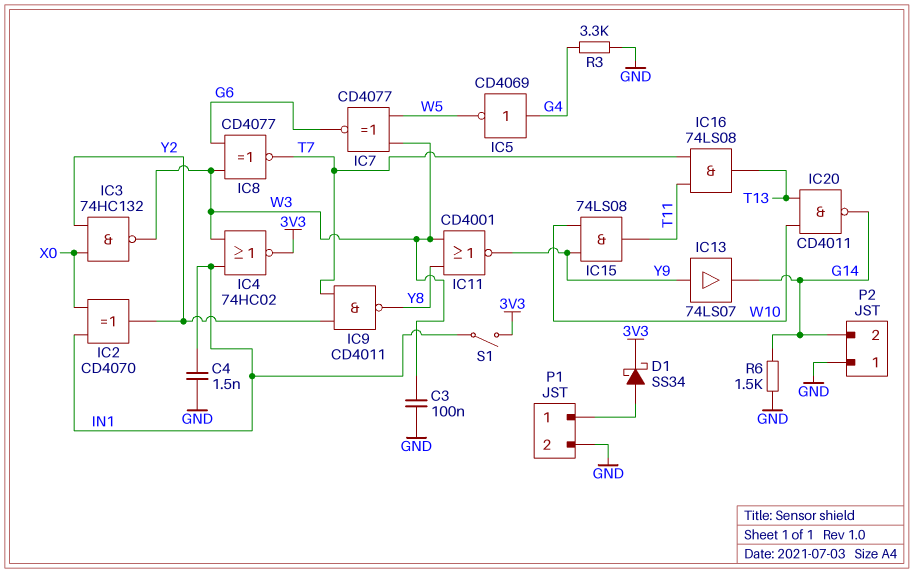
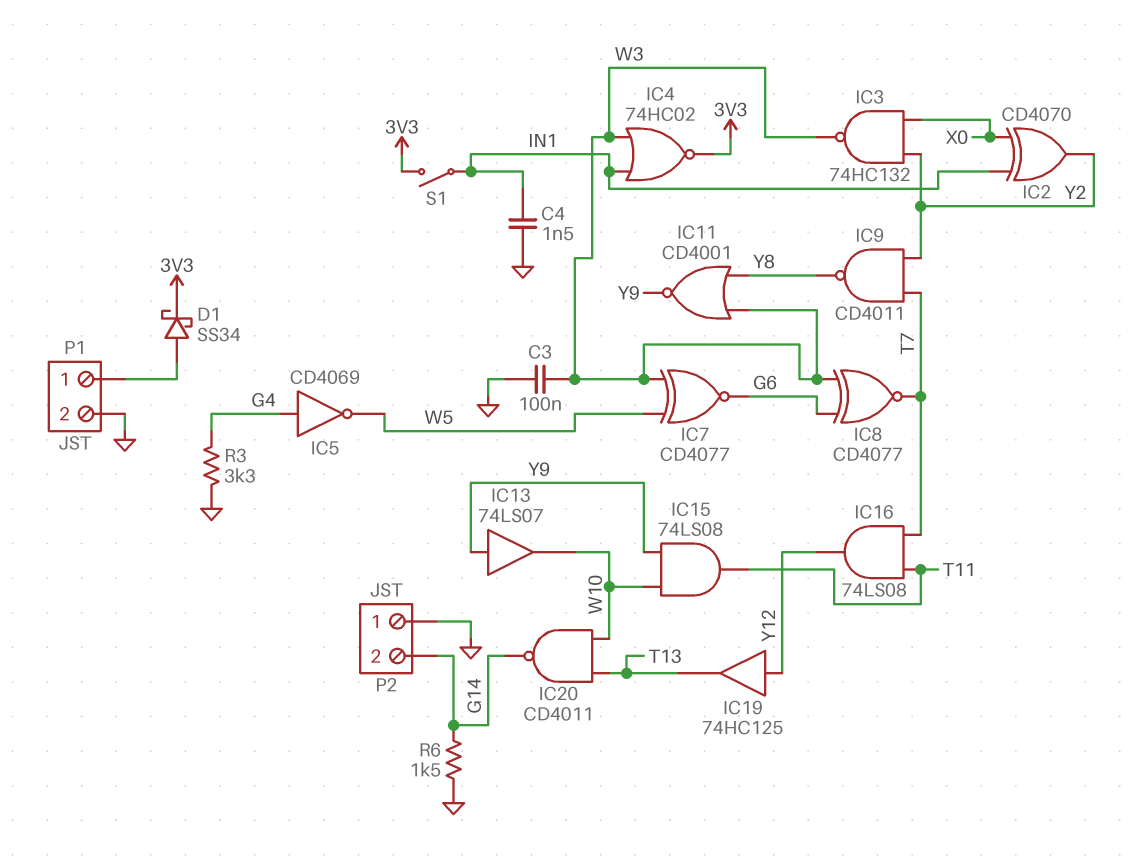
IC13: buffer 74LS07 (in Y9, out G14) -> buffer 74LS07 (in Y9, out W10)
IC16: AND 74LS08 (in T7, in T11, out T13) -> AND 74LS08 (in T7, in T11, out Y12)
IC19: none -> buffer 74HC125 (in Y12, out T13)

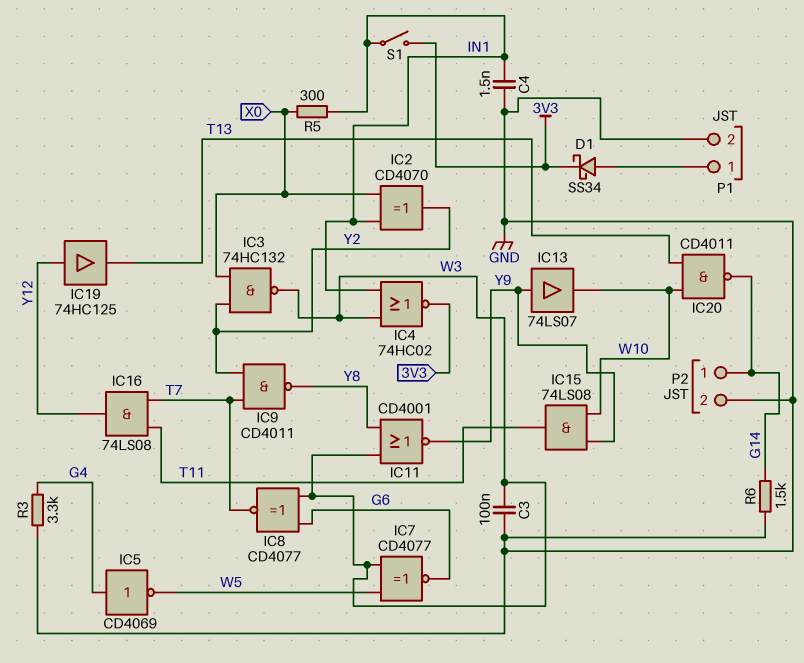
P2 pin 1: GND -> G14
P2 pin 2: G14 -> GND
R5: none -> 300 (IN1, X0)

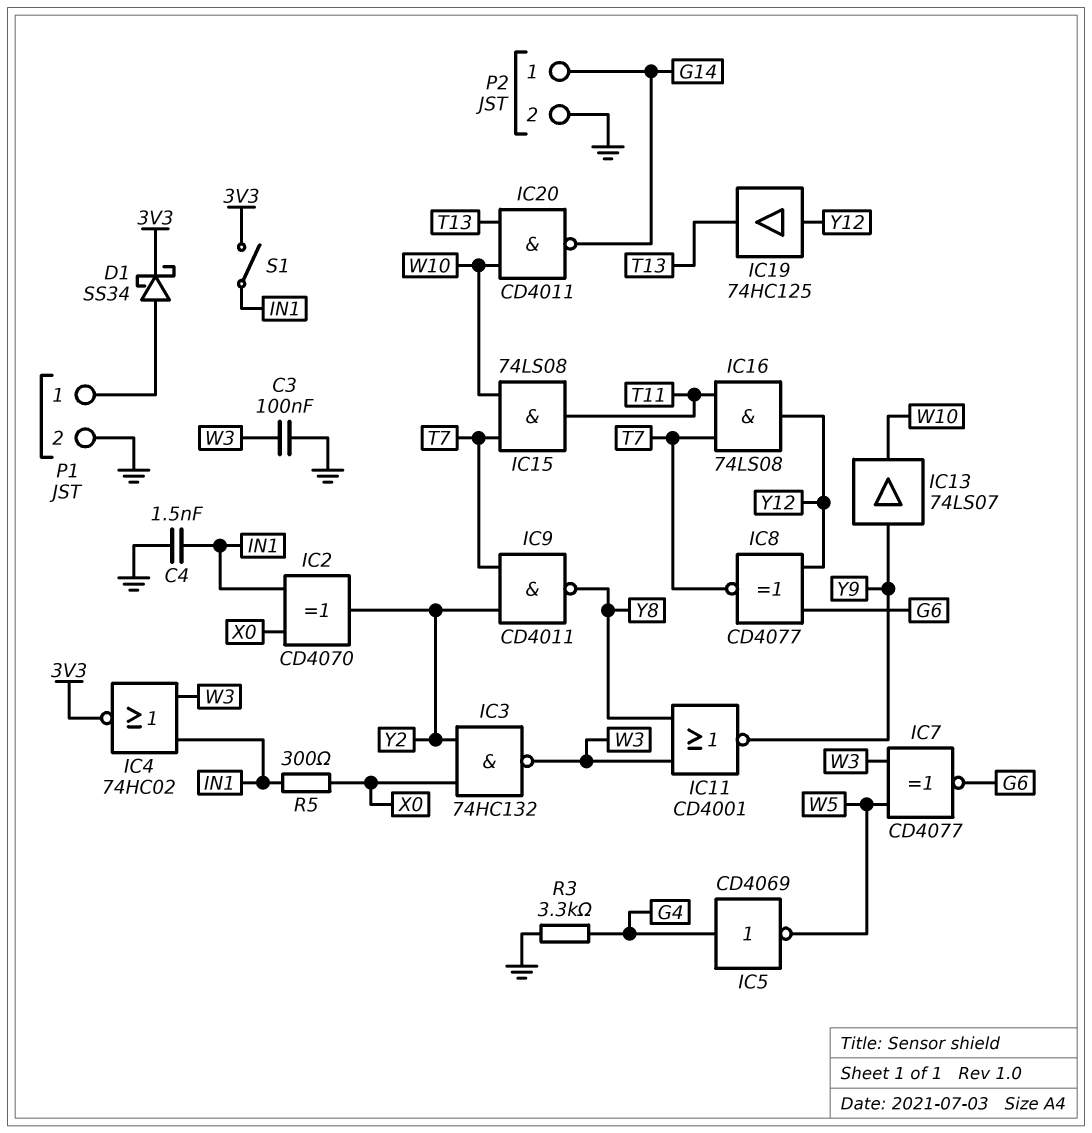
IC8: XNOR CD4077 (in G6, in W3, out T7) -> XNOR CD4077 (in G6, in Y12, out T7)
IC15: AND 74LS08 (in W10, in Y9, out T11) -> AND 74LS08 (in T7, in W10, out T11)
R6: 1.5k (G14, GND) -> none

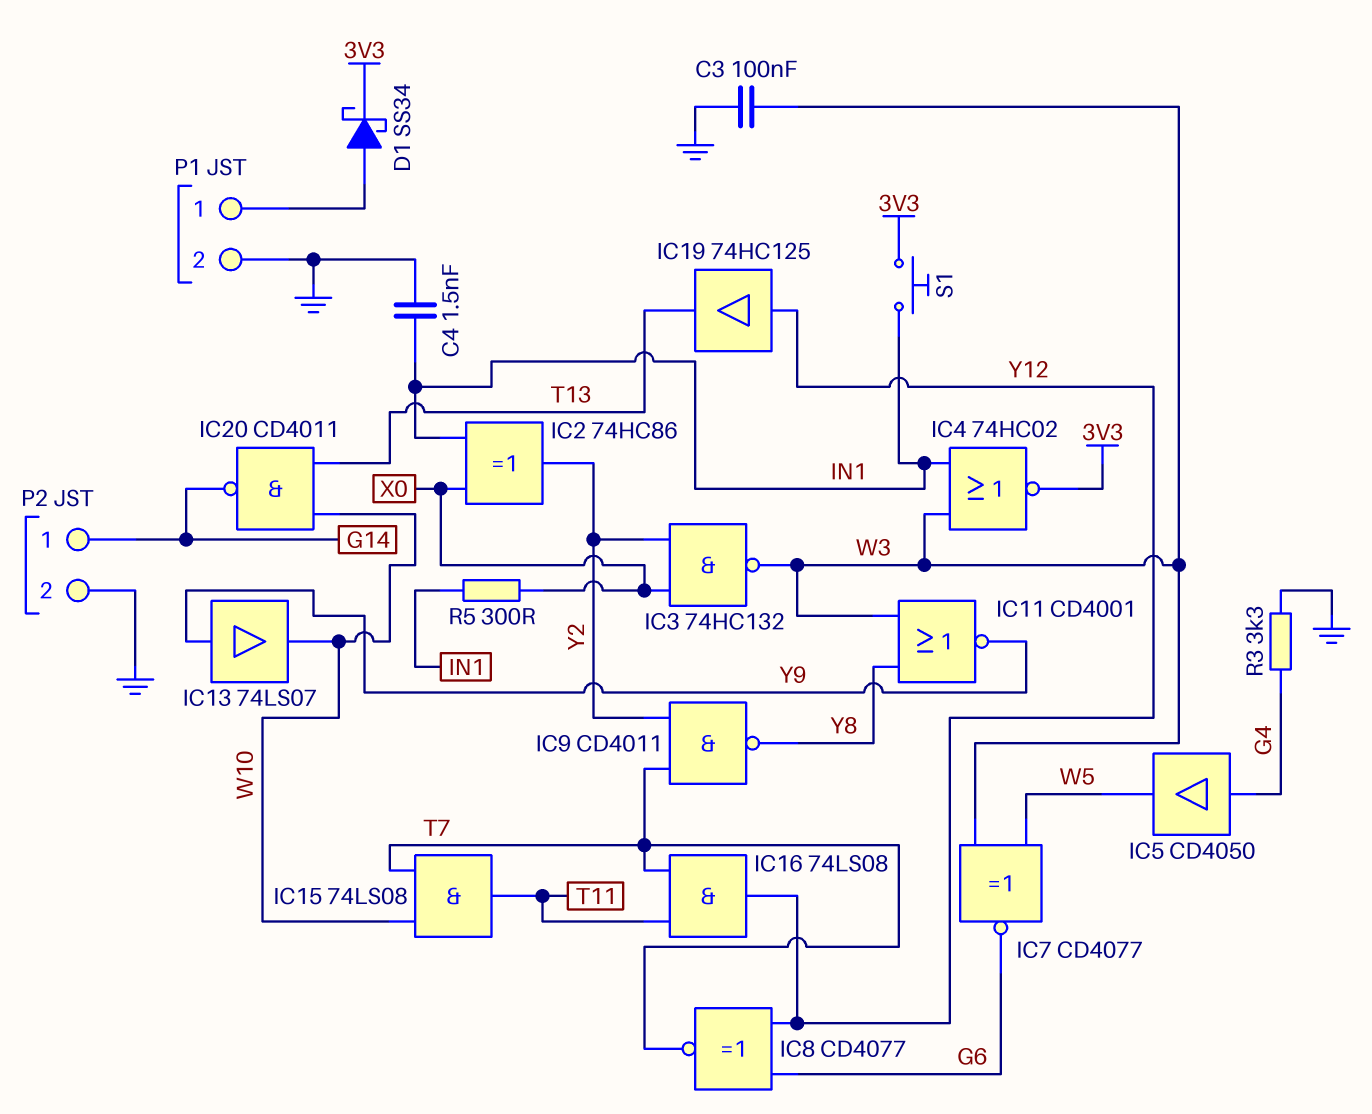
IC2: XOR CD4070 (in IN1, in X0, out Y2) -> XOR 74HC86 (in IN1, in X0, out Y2)
IC5: NOT CD4069 (in G4, out W5) -> buffer CD4050 (in G4, out W5)
S1: switch (3V3, IN1) -> button (3V3, IN1)

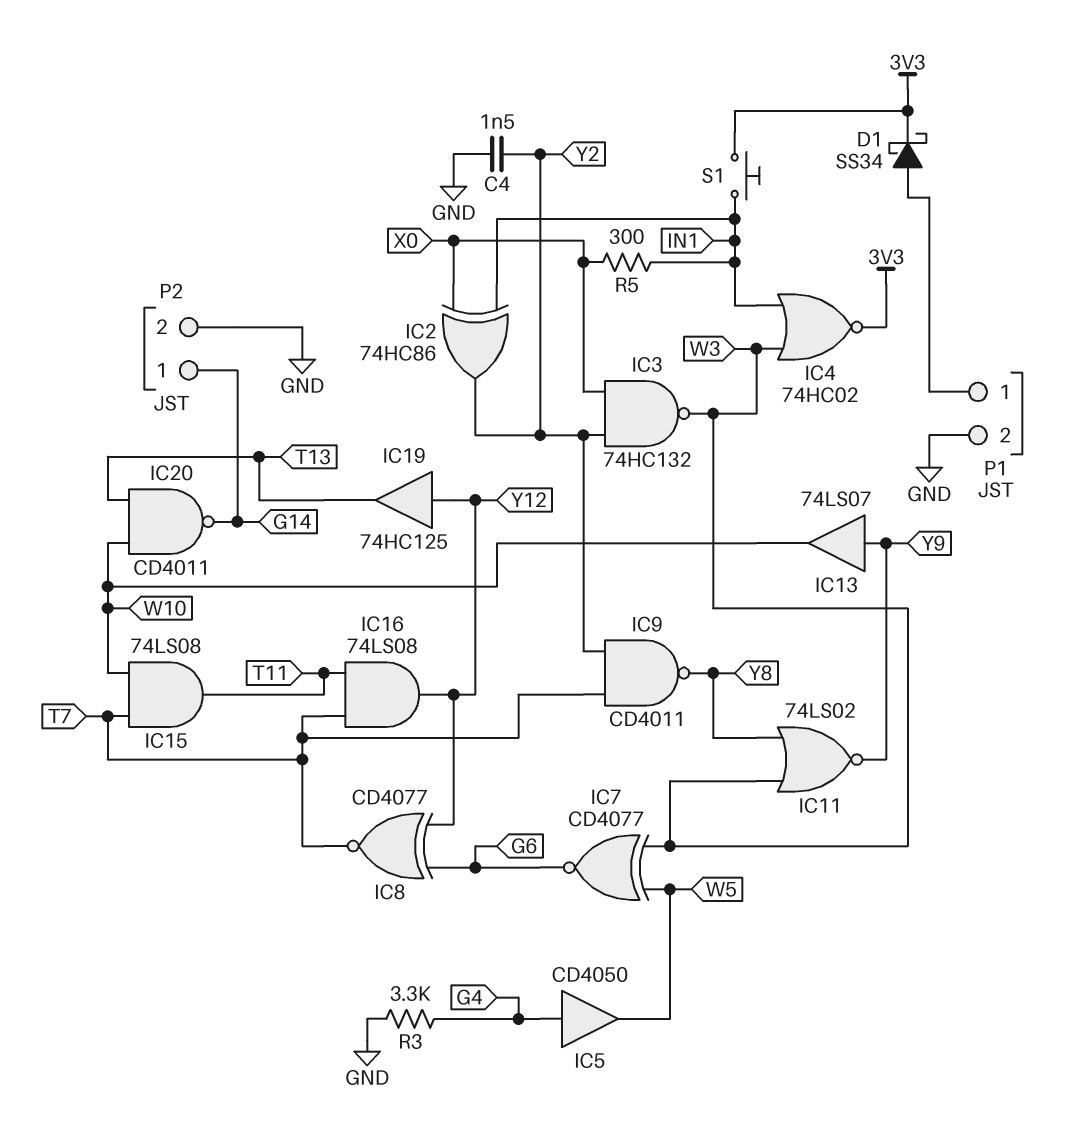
C3: 100nF (GND, W3) -> none
C4: 1.5nF (GND, IN1) -> 1.5nF (GND, Y2)
IC11: NOR CD4001 (in W3, in Y8, out Y9) -> NOR 74LS02 (in W3, in Y8, out Y9)

